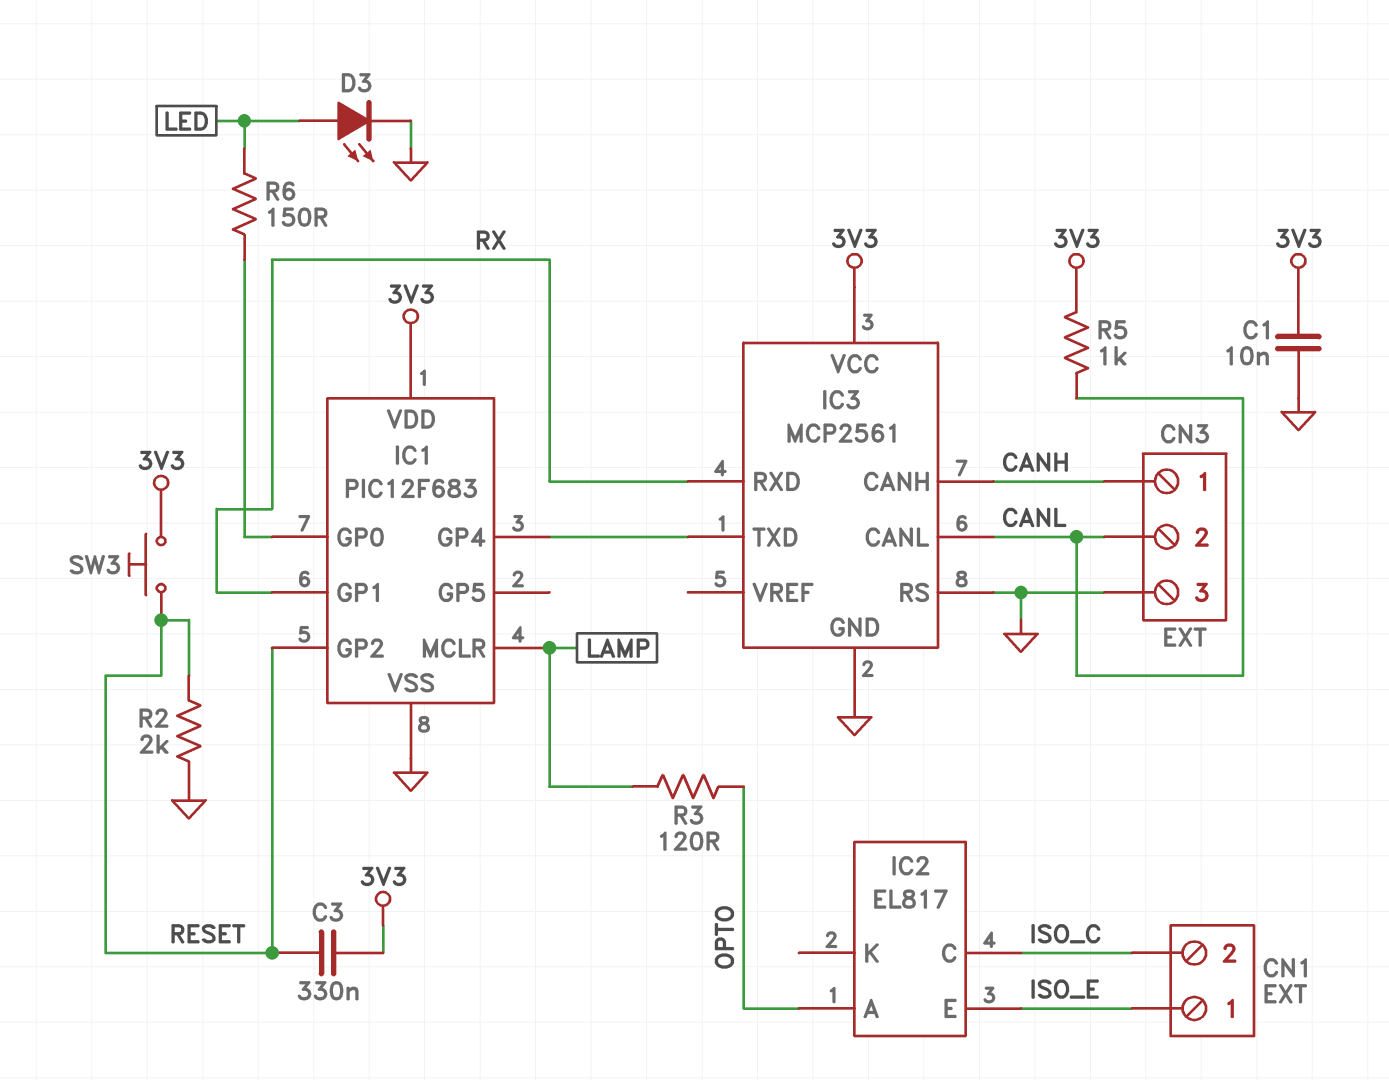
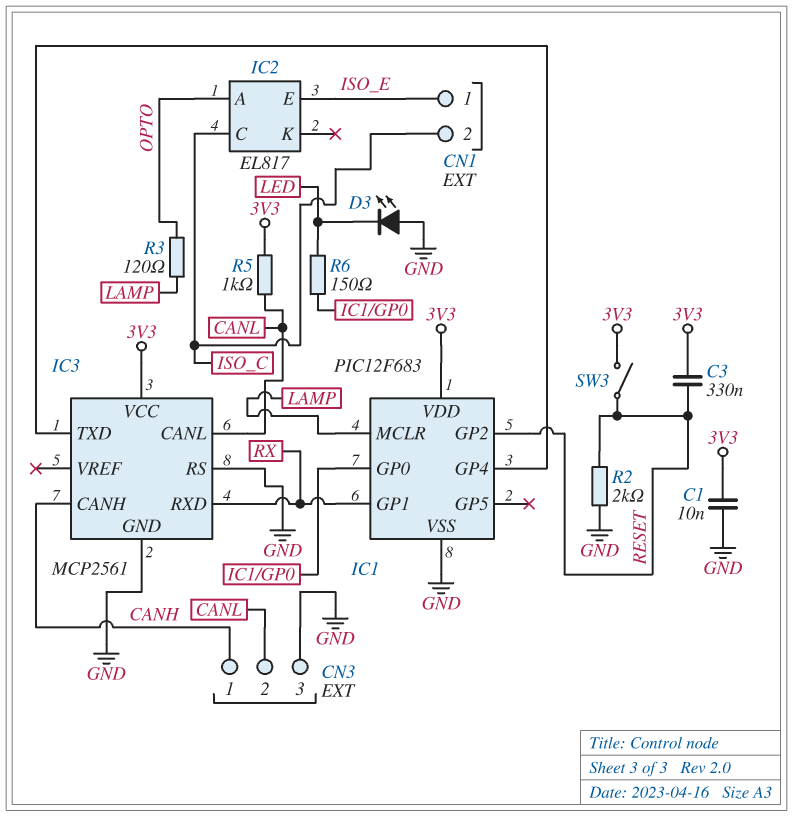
D3: LED (A LED, K GND) -> LED (A GND, K LED)
SW3: button (3V3, RESET) -> switch (3V3, RESET)

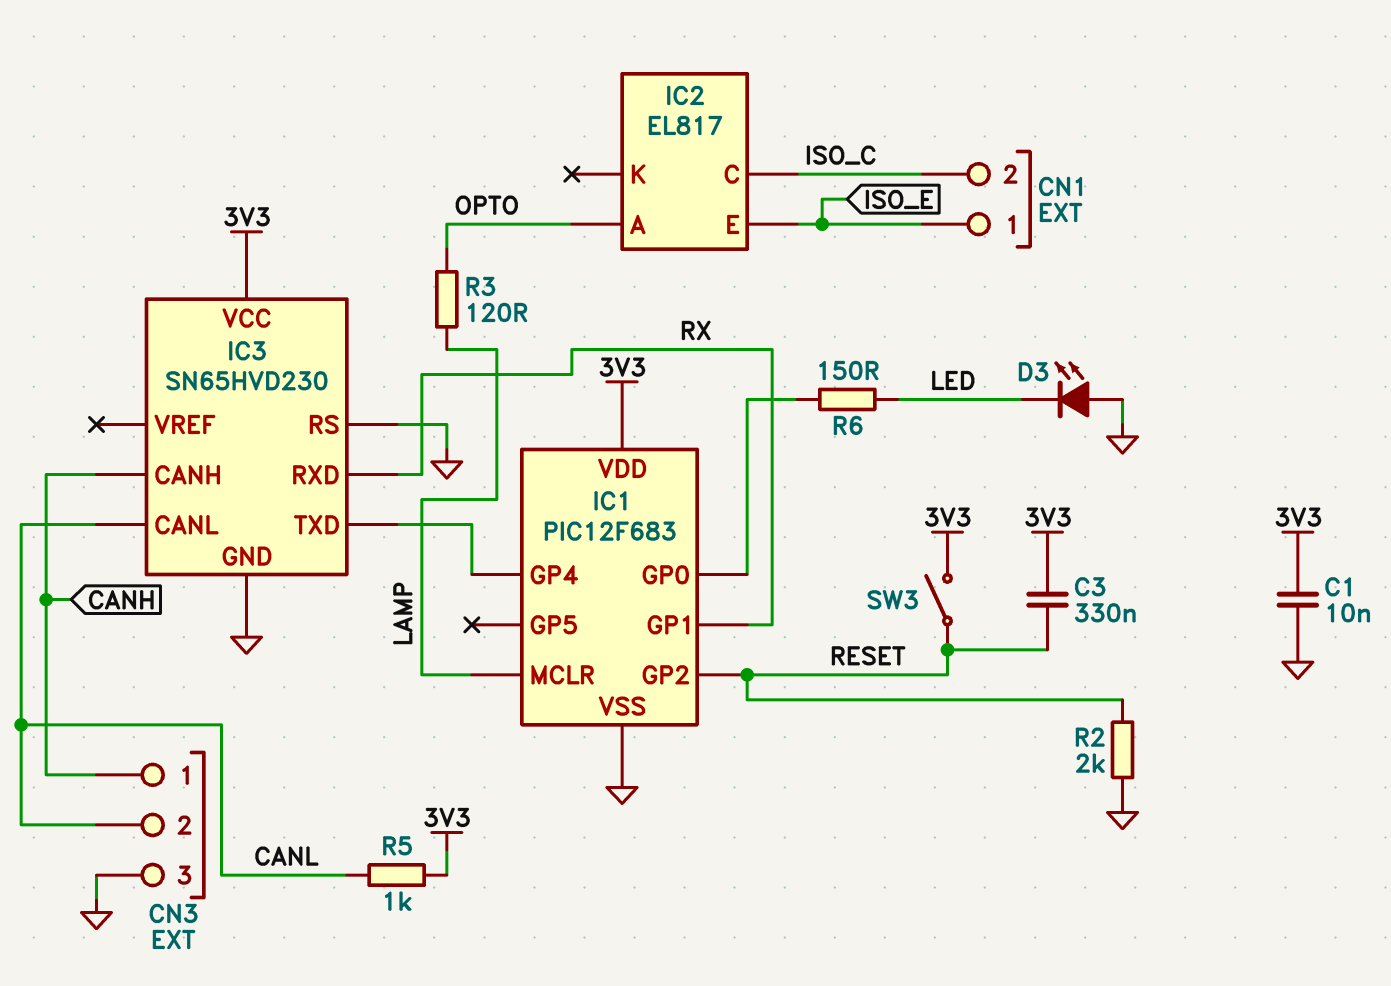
IC3: MCP2561 -> SN65HVD230

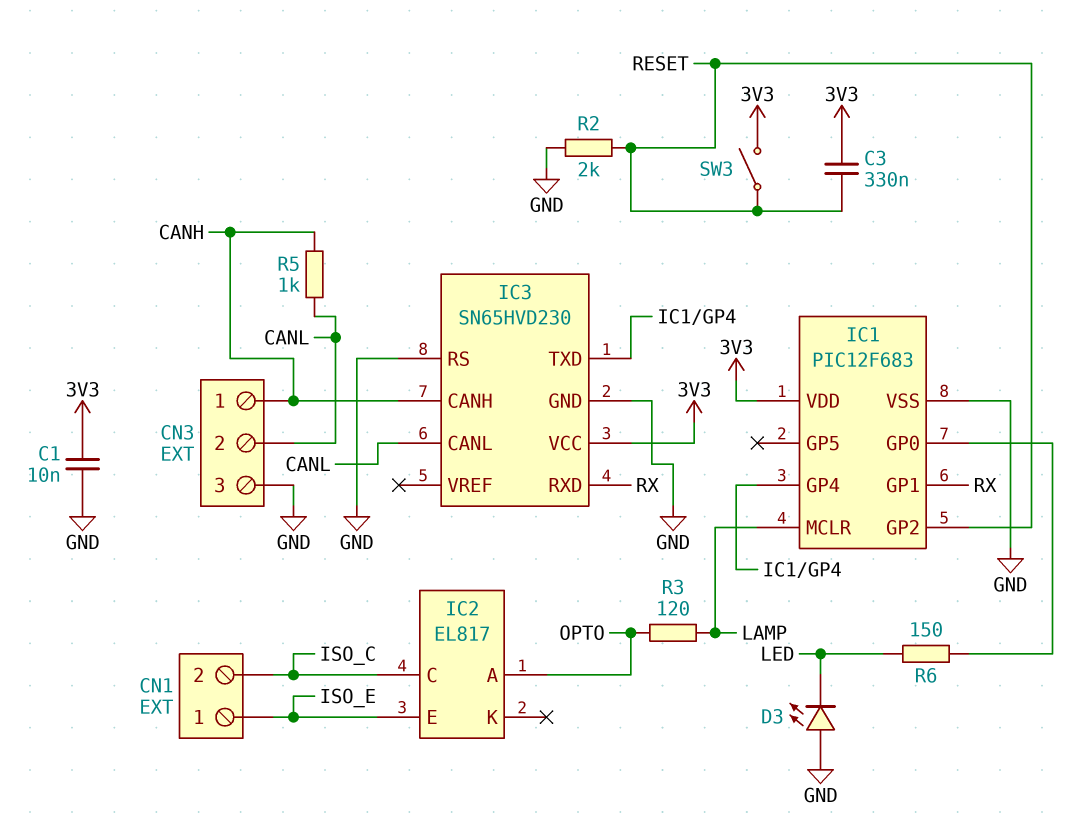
R5: 1k (3V3, CANL) -> 1k (CANH, CANL)

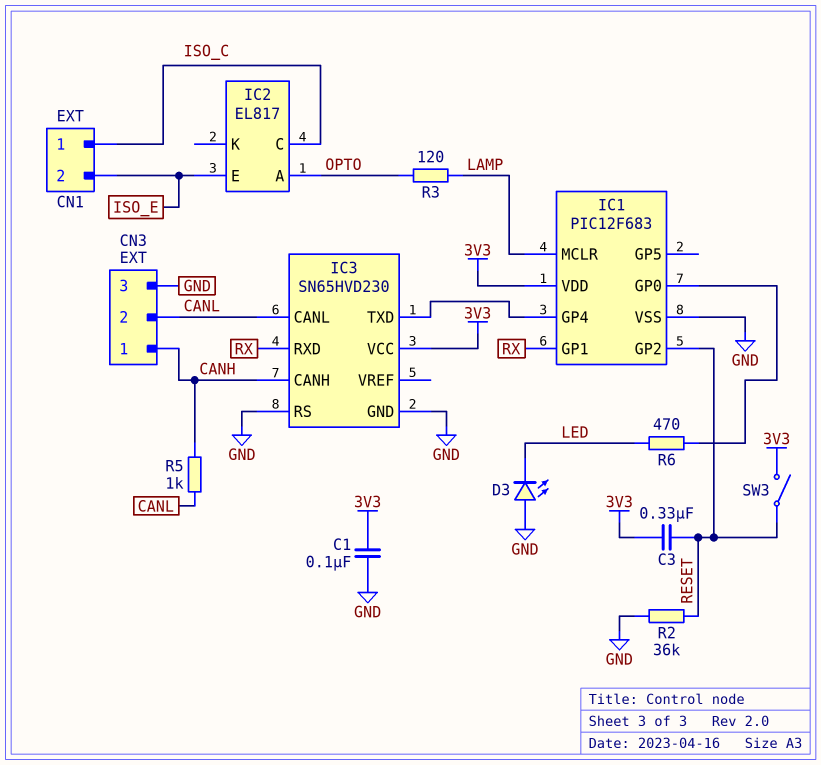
C1: 10nF (3V3, GND) -> 100nF (3V3, GND)
CN1 pin 1: ISO_E -> ISO_C
CN1 pin 2: ISO_C -> ISO_E
R2: 2k (GND, RESET) -> 36k (GND, RESET)
R6: 150 (IC1/GP0, LED) -> 470 (IC1/GP0, LED)

